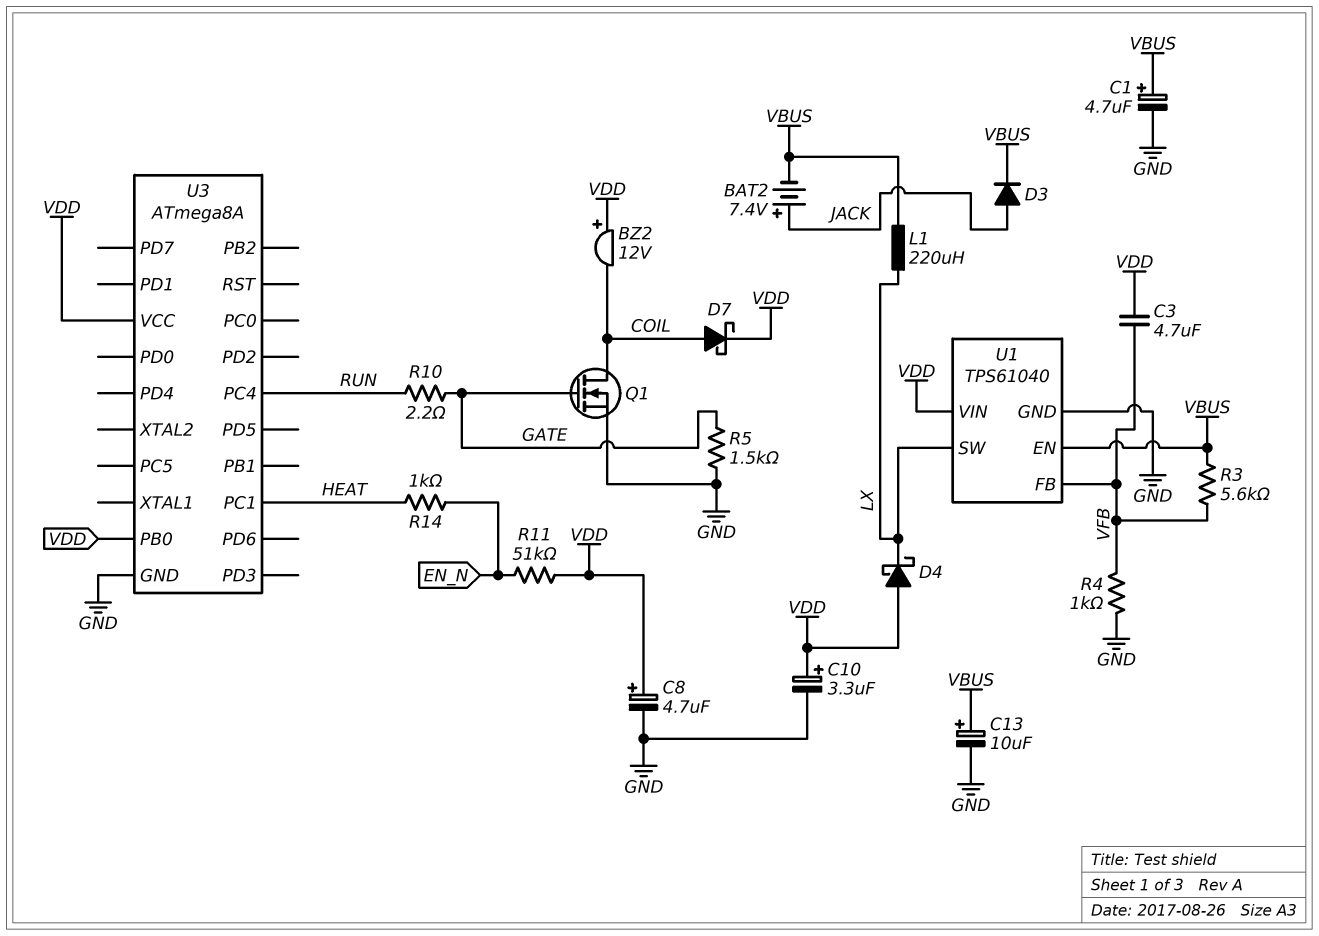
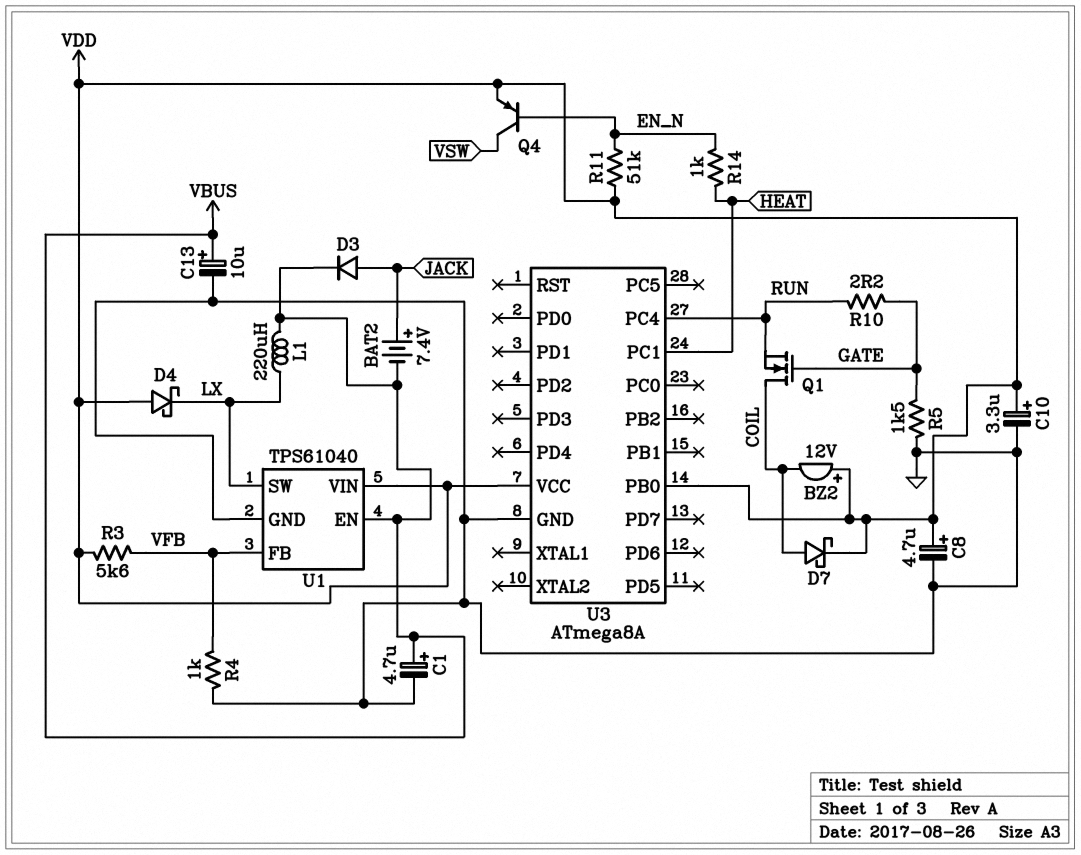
C3: 4.7uF (VDD, VFB) -> none
Q1: NMOS (G GATE, D COIL, S GND) -> NMOS (G GATE, D COIL, S RUN)
Q4: none -> PNP (B EN_N, C VSW, E VDD)
R3: 5.6k (VBUS, VFB) -> 5.6k (VDD, VFB)

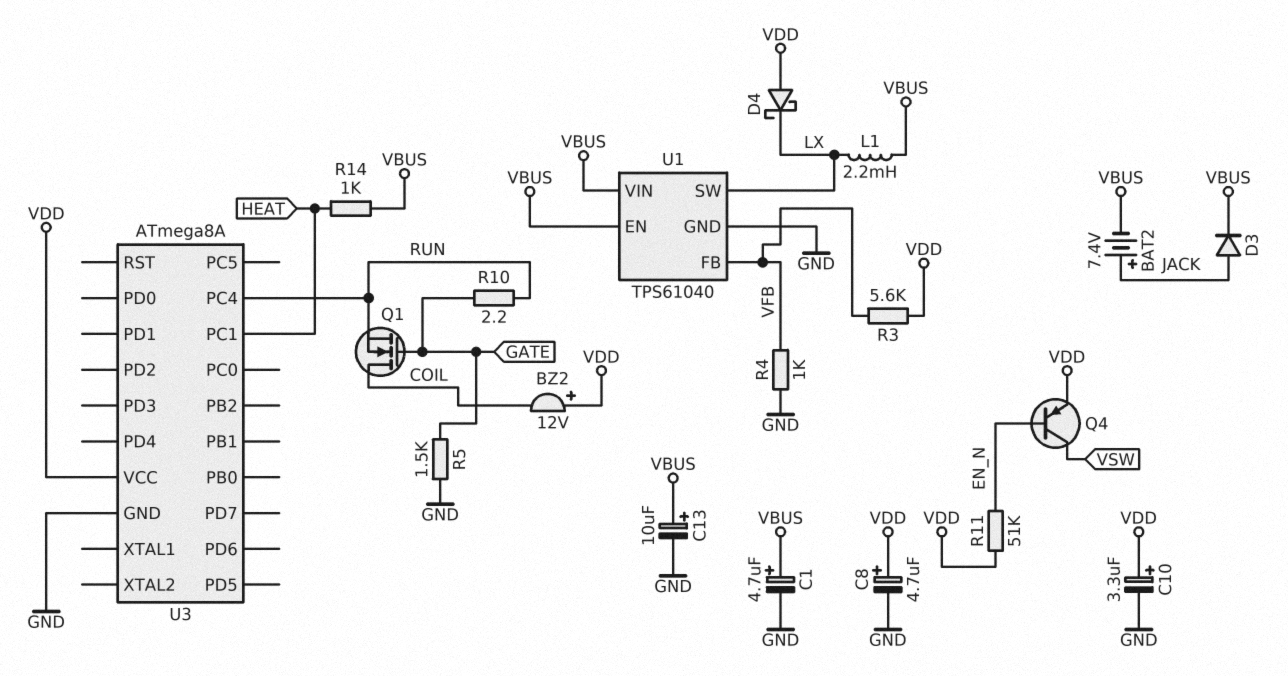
D7: schottky (A COIL, K VDD) -> none
L1: 220uH (LX, VBUS) -> 2.2mH (LX, VBUS)
R14: 1k (EN_N, HEAT) -> 1k (HEAT, VBUS)
U1 pin VIN: VDD -> VBUS
U3 pin PB0: VDD -> none

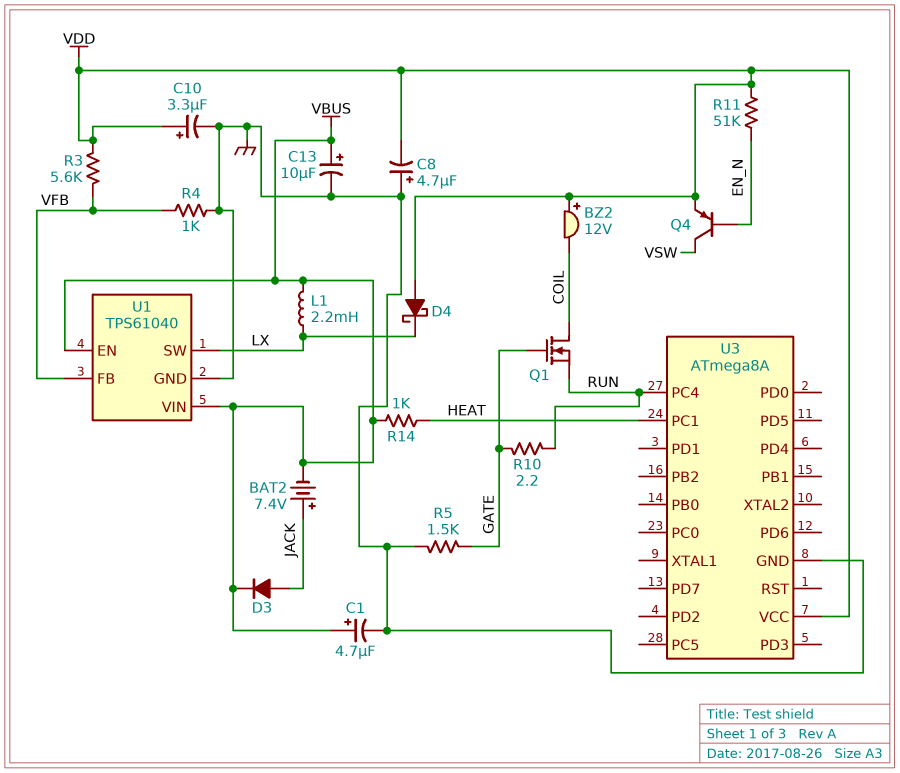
C8: 4.7uF (plus VDD, minus GND) -> 4.7uF (plus GND, minus VDD)

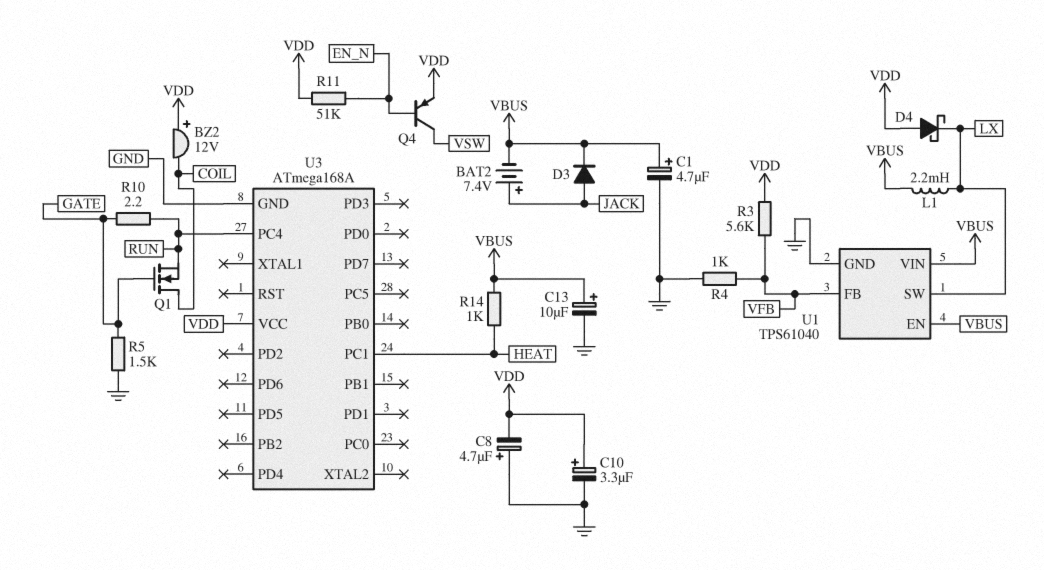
U3: ATmega8A -> ATmega168A

